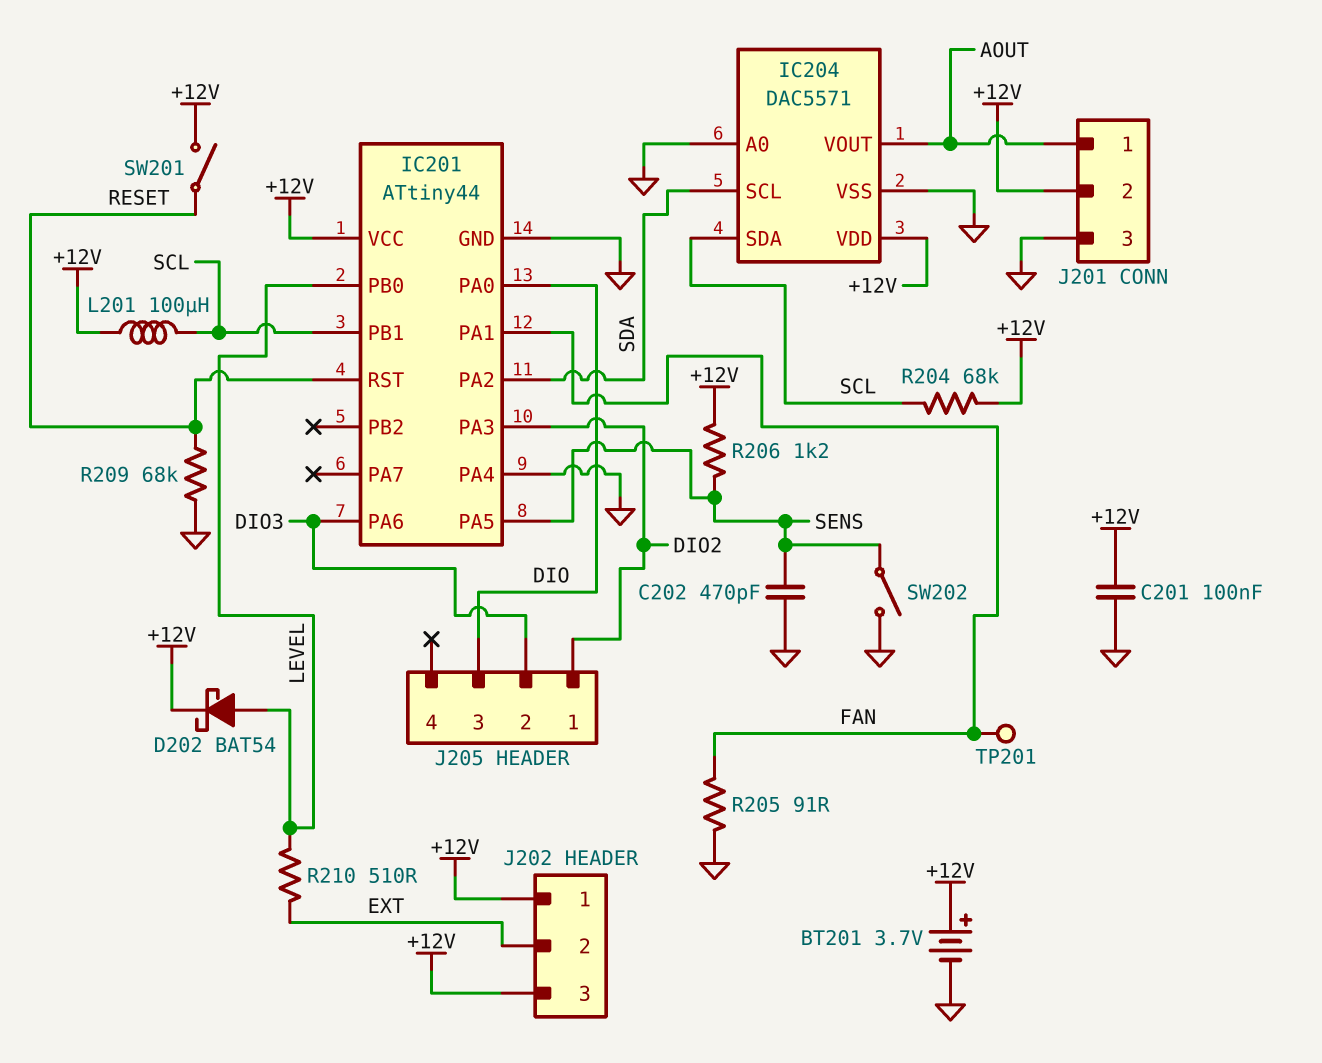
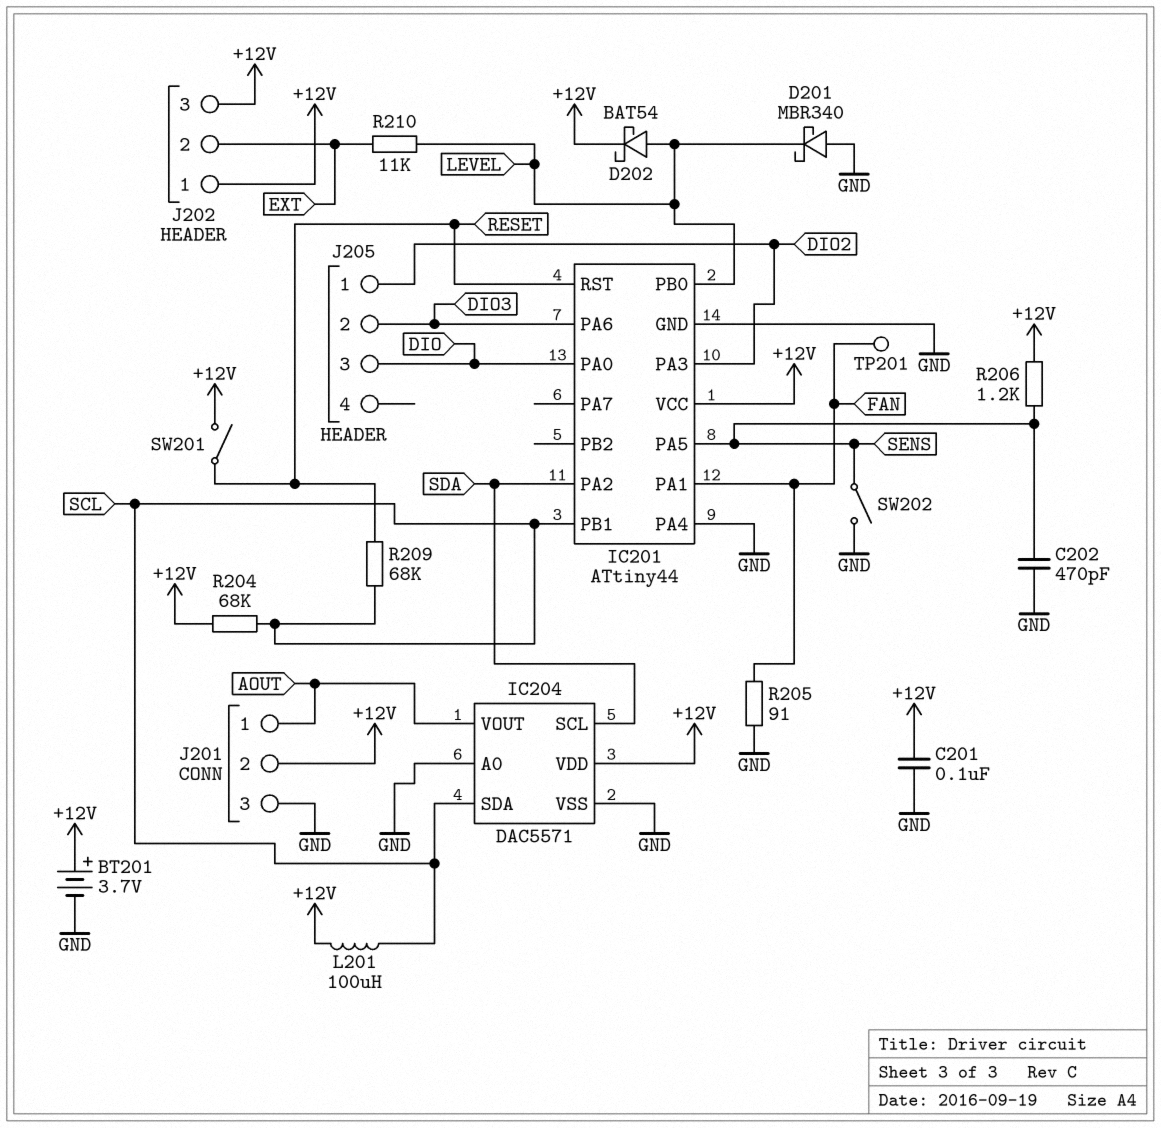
D201: none -> schottky MBR340 (A GND, K LEVEL)
R209: 68k (GND, RESET) -> 68k (RESET, SCL)
R210: 510 (EXT, LEVEL) -> 11k (EXT, LEVEL)

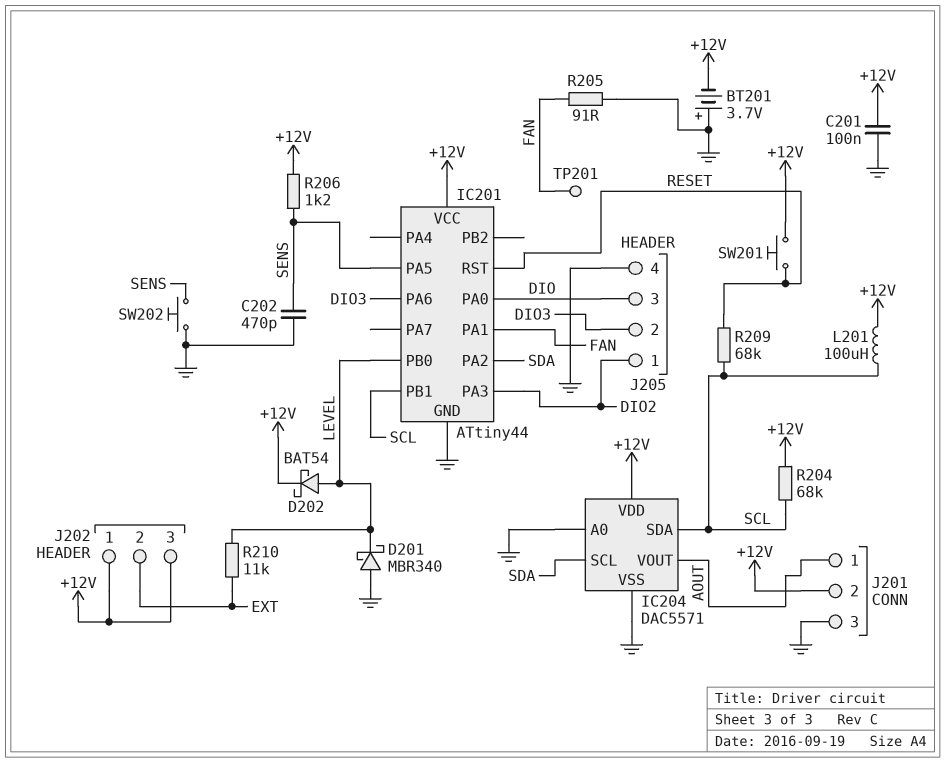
BT201: 3.7V (plus +12V, minus GND) -> 3.7V (plus GND, minus +12V)
IC201 pin PA4: GND -> none
J205 pin 4: none -> GND
SW201: switch (+12V, RESET) -> button (+12V, RESET)
SW202: switch (GND, SENS) -> button (GND, SENS)

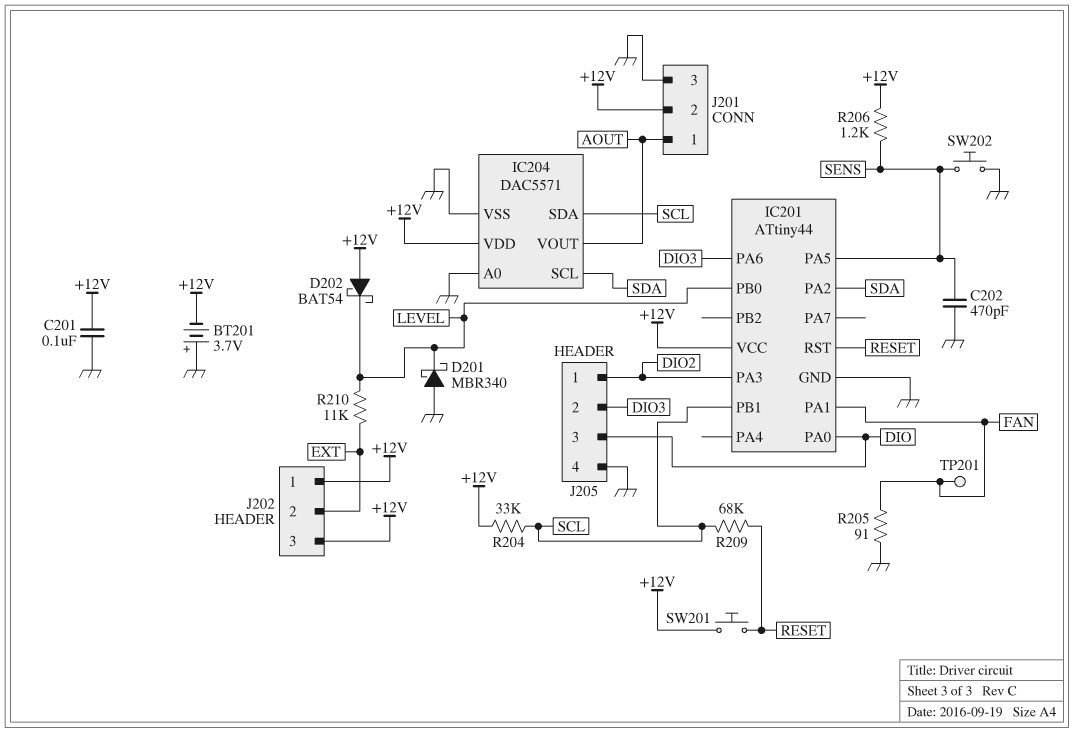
D202: schottky BAT54 (A LEVEL, K +12V) -> schottky BAT54 (A +12V, K LEVEL)
L201: 100uH (+12V, SCL) -> none
R204: 68k (+12V, SCL) -> 33k (+12V, SCL)

